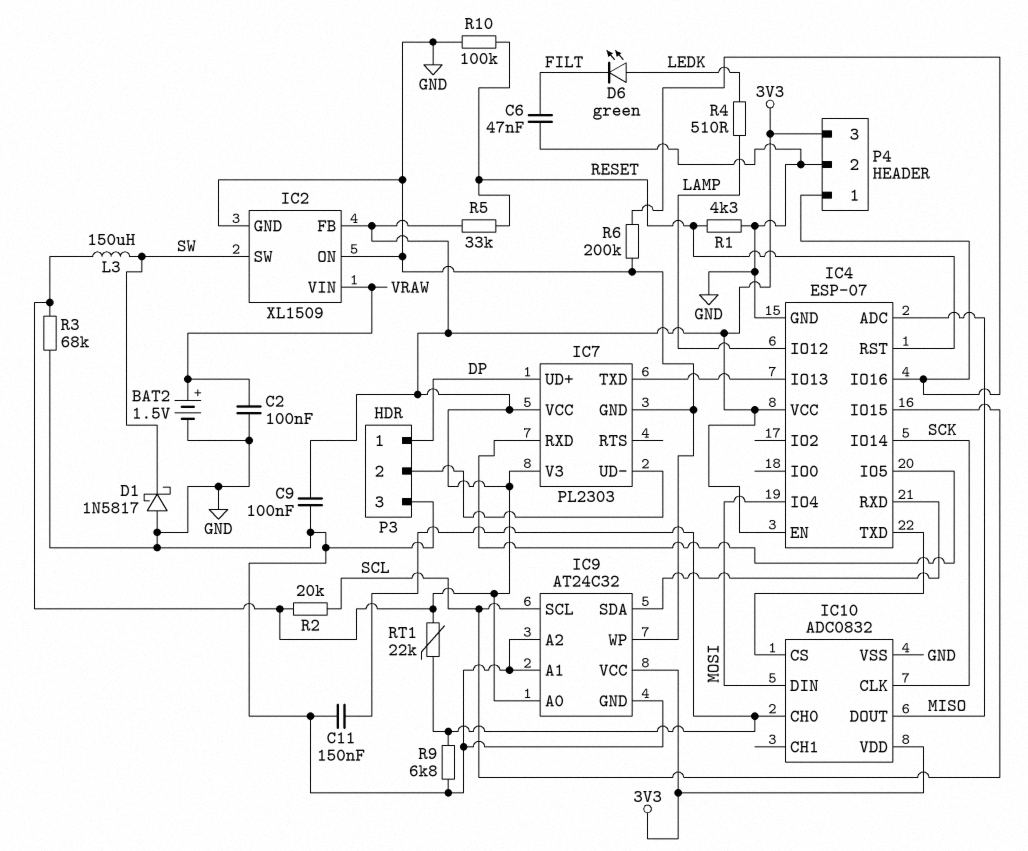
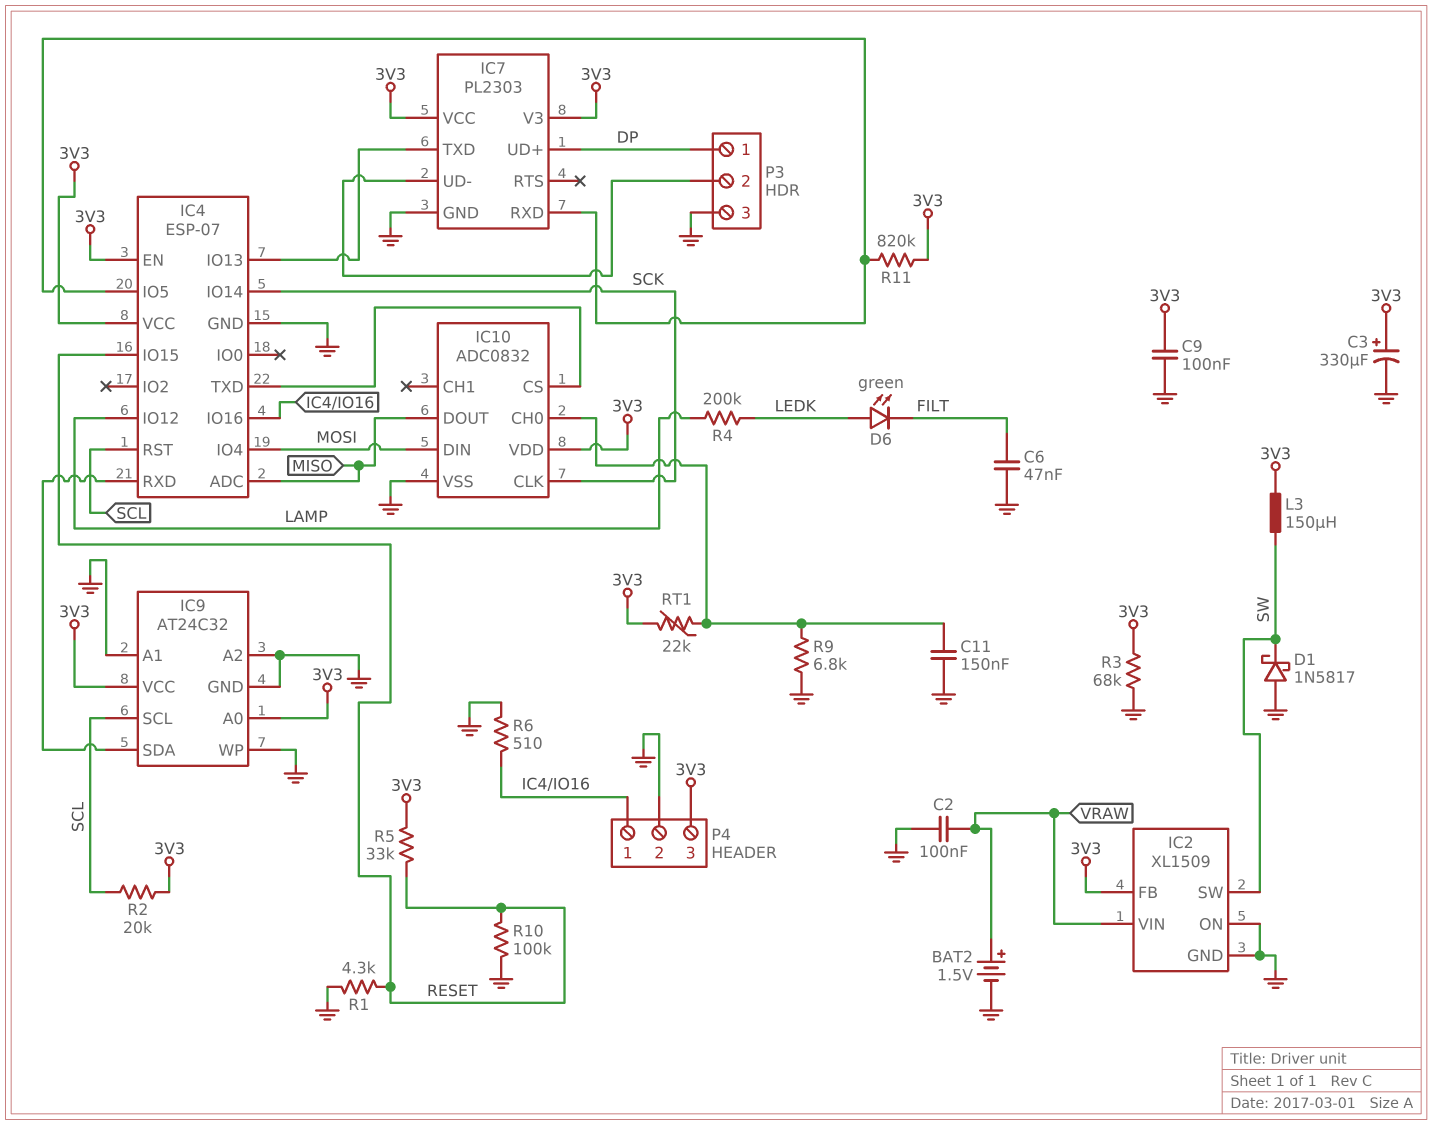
C3: none -> 330uF (plus 3V3, minus GND)
IC4 pin IO15: SCL -> RESET
IC4 pin RST: RESET -> SCL
R4: 510 (LAMP, LEDK) -> 200k (LAMP, LEDK)
R6: 200k (GND, IC4/IO16) -> 510 (GND, IC4/IO16)
R11: none -> 820k (3V3, IC4/IO5)

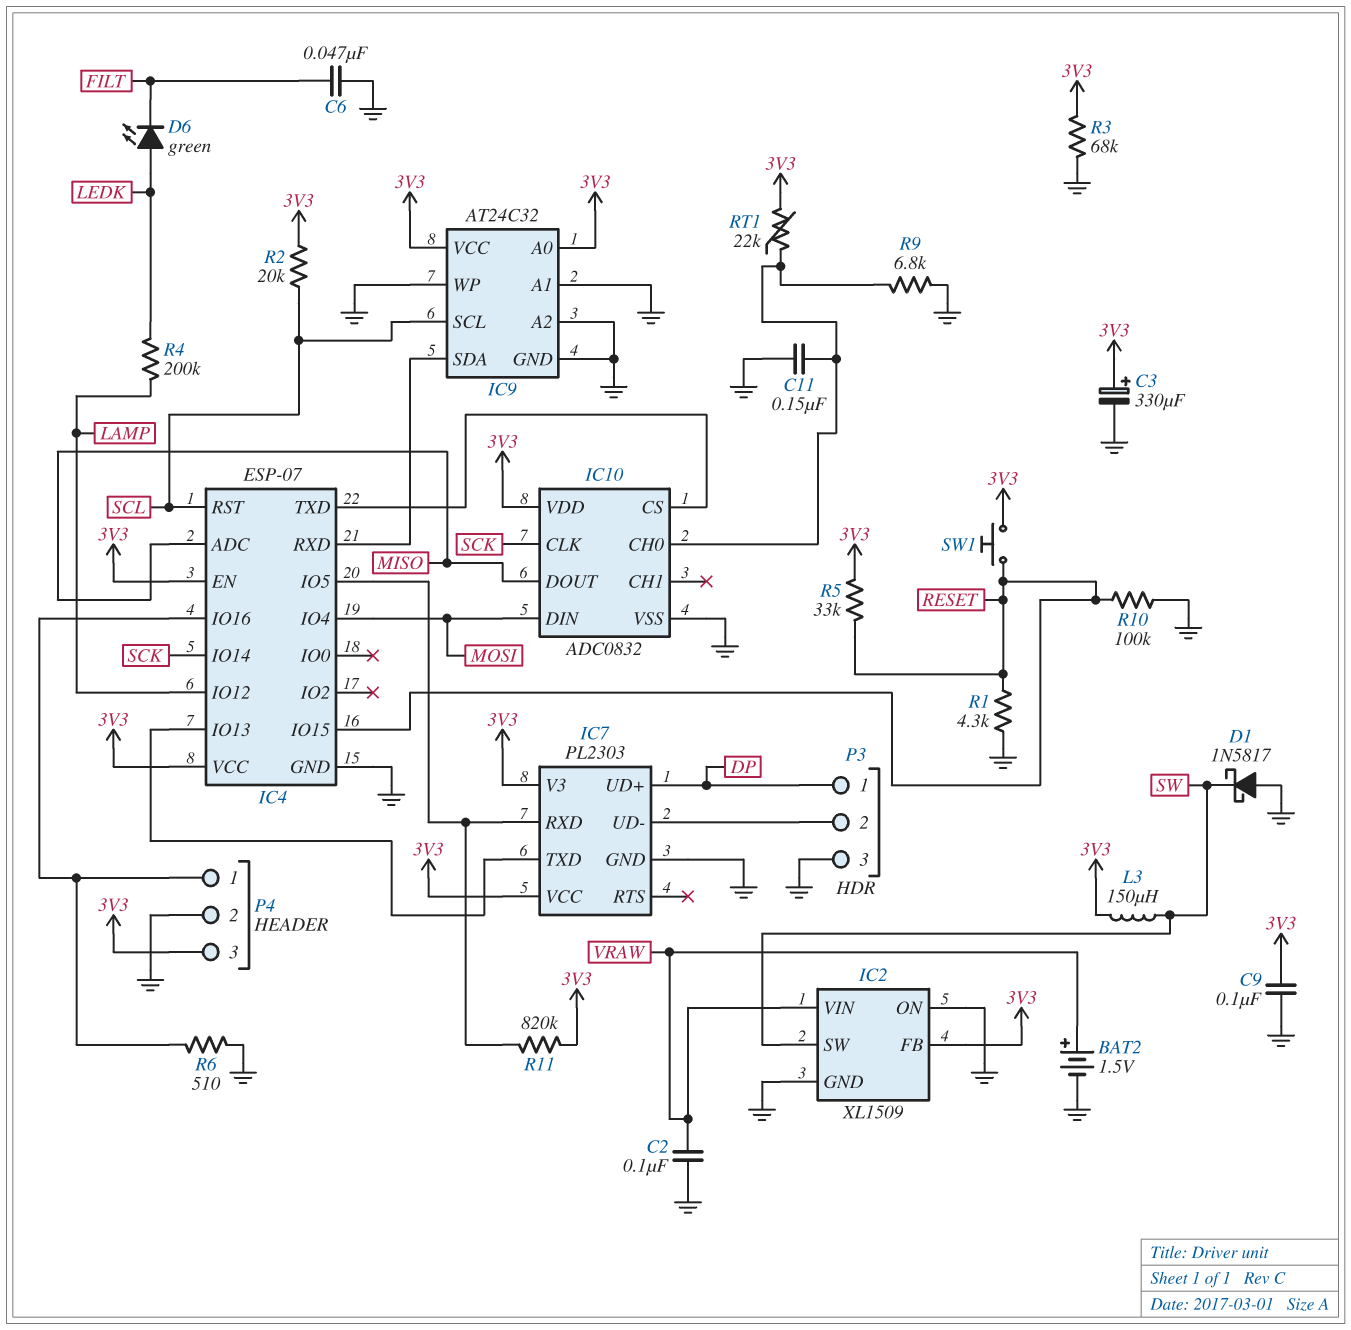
SW1: none -> button (3V3, RESET)

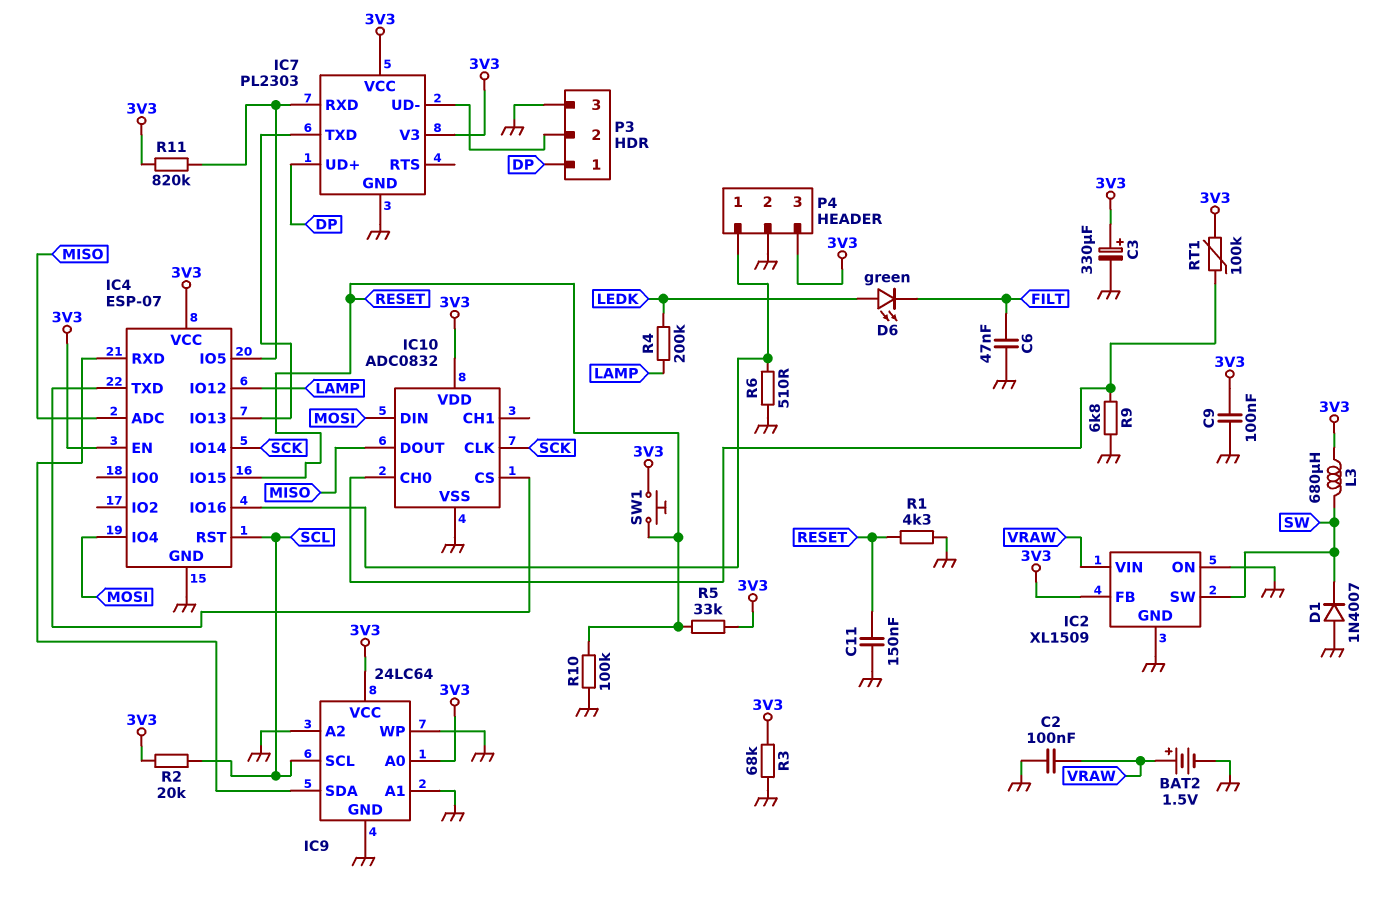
C11: 150nF (GND, IC10/CH0) -> 150nF (GND, RESET)
D1: schottky 1N5817 (A GND, K SW) -> diode 1N4007 (A GND, K SW)
IC9: AT24C32 -> 24LC64
L3: 150uH (3V3, SW) -> 680uH (3V3, SW)
RT1: 22k (3V3, IC10/CH0) -> 100k (3V3, IC10/CH0)

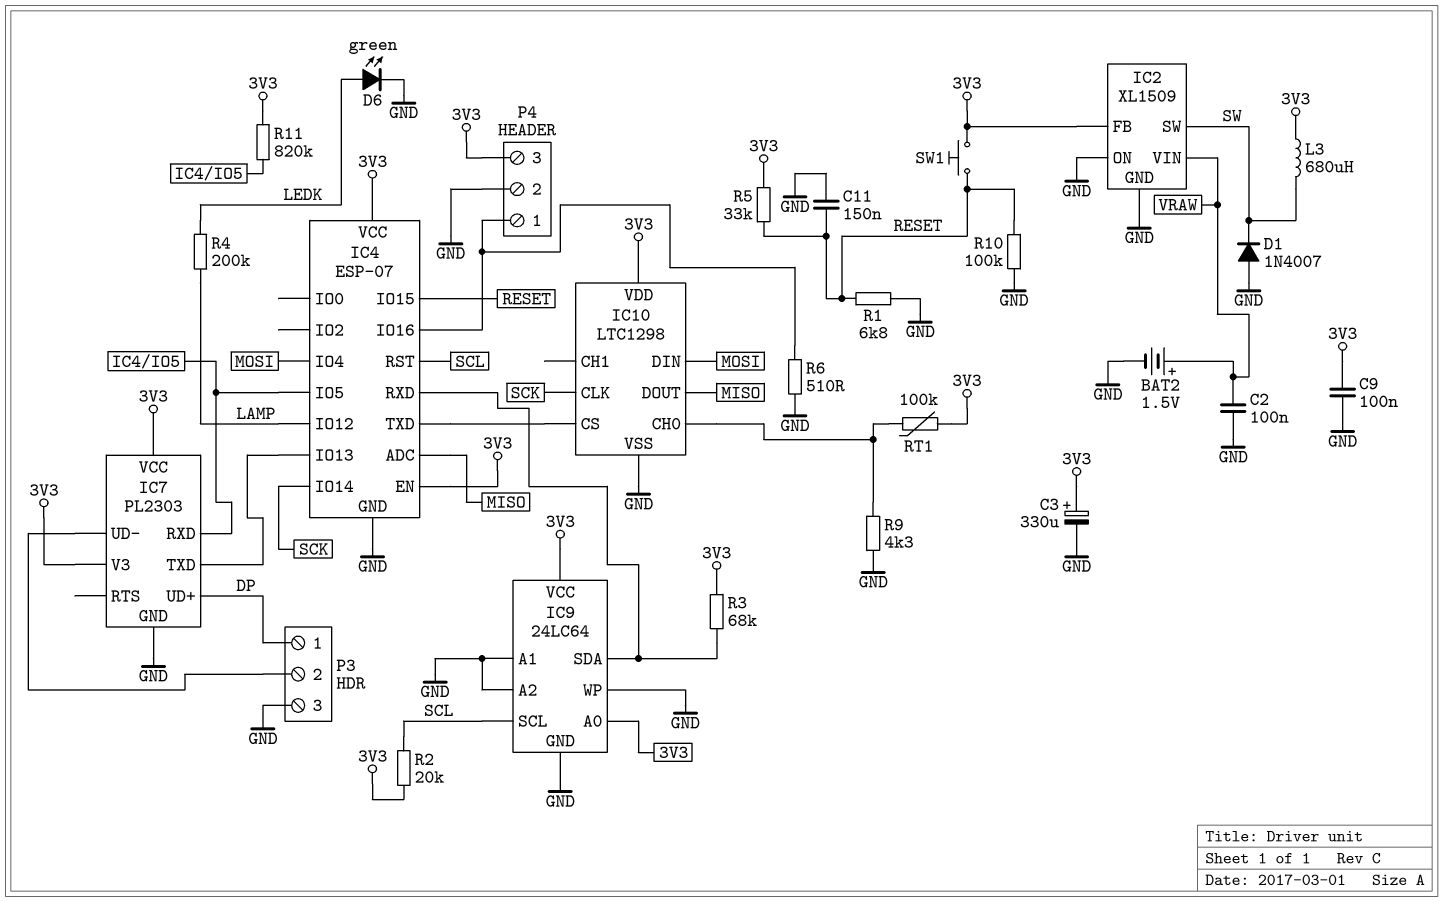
C6: 47nF (FILT, GND) -> none
D6: LED green (A LEDK, K FILT) -> LED green (A LEDK, K GND)
IC10: ADC0832 -> LTC1298
R1: 4.3k (GND, RESET) -> 6.8k (GND, RESET)
R3: 68k (3V3, GND) -> 68k (3V3, IC4/RXD)
R9: 6.8k (GND, IC10/CH0) -> 4.3k (GND, IC10/CH0)

